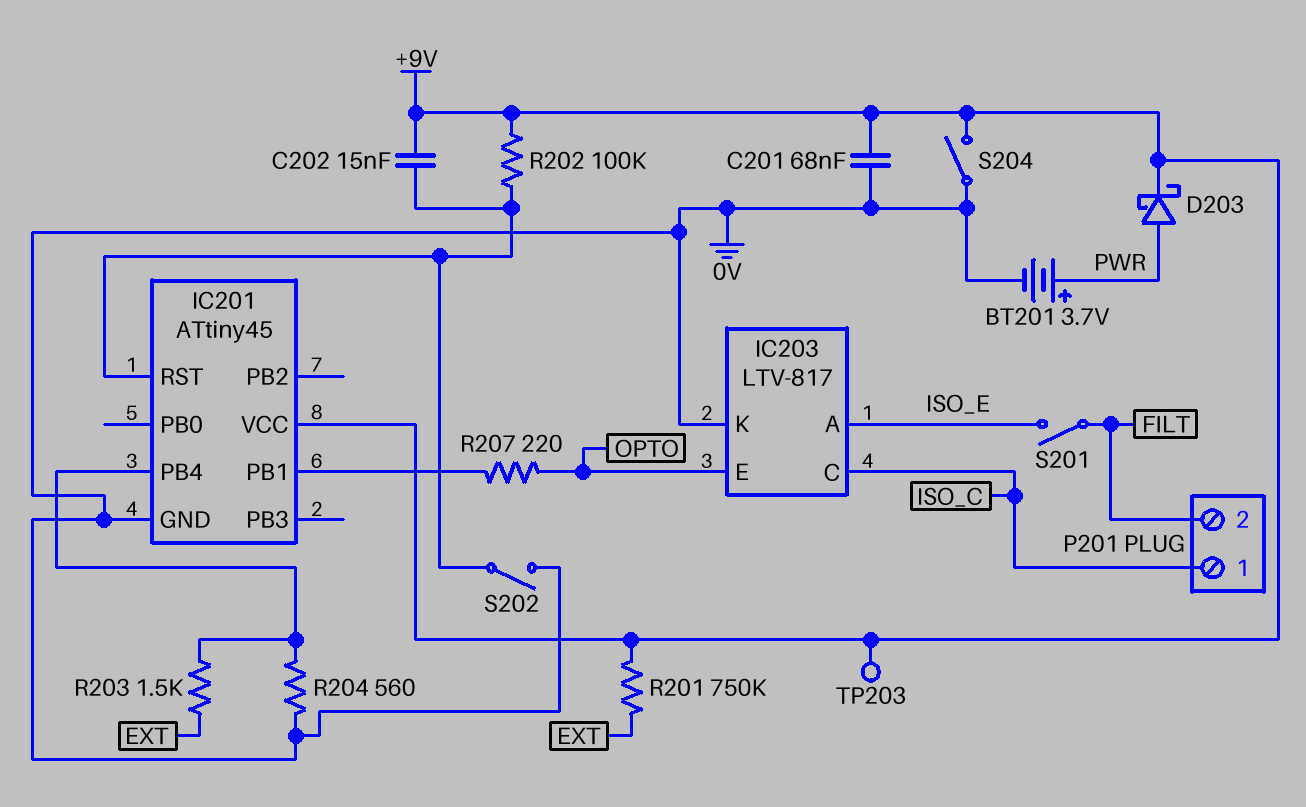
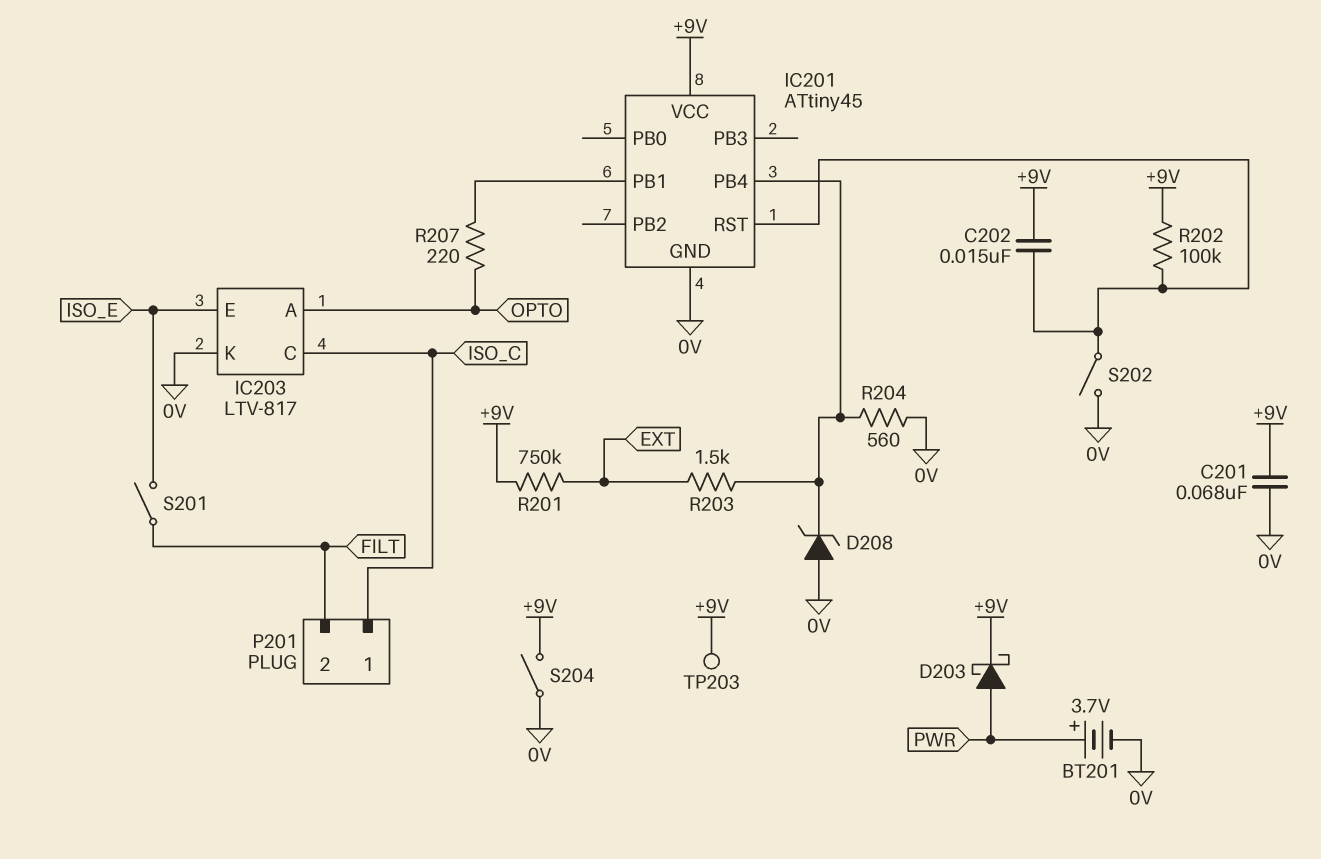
D208: none -> zener (A 0V, K IC201/PB4)
IC203 pin A: ISO_E -> OPTO
IC203 pin E: OPTO -> ISO_E

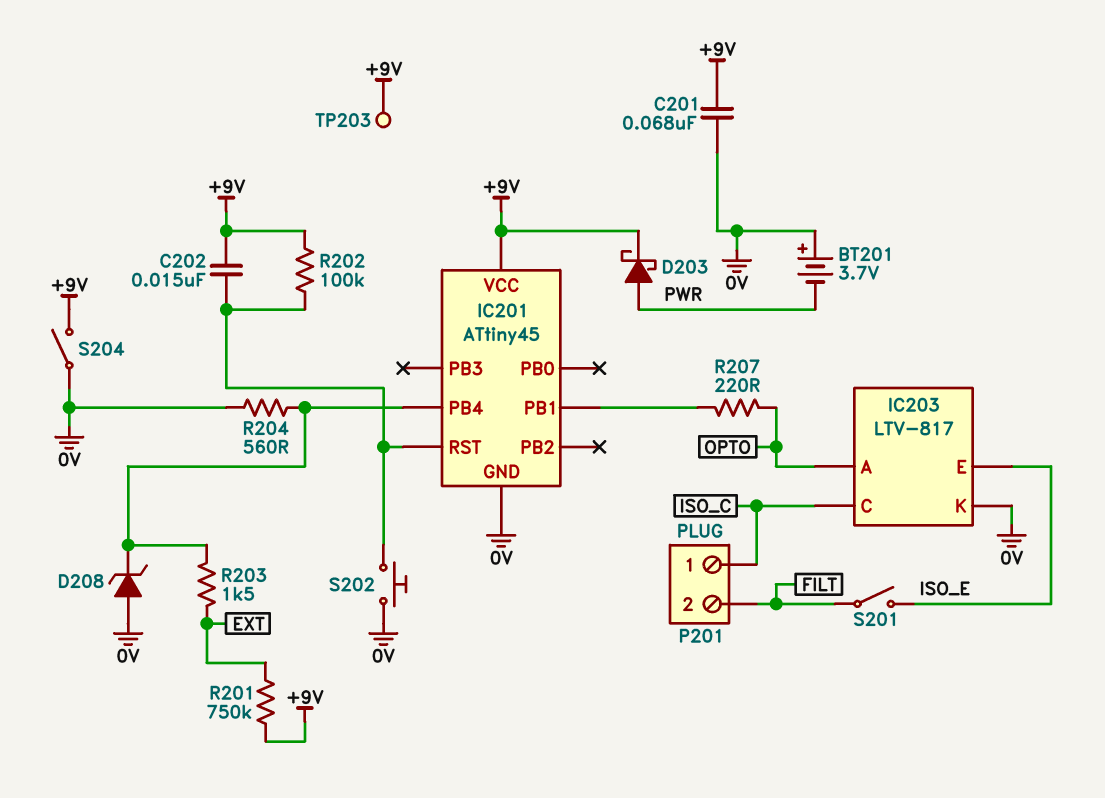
BT201: 3.7V (plus PWR, minus 0V) -> 3.7V (plus 0V, minus PWR)
S202: switch (0V, IC201/RST) -> button (0V, IC201/RST)

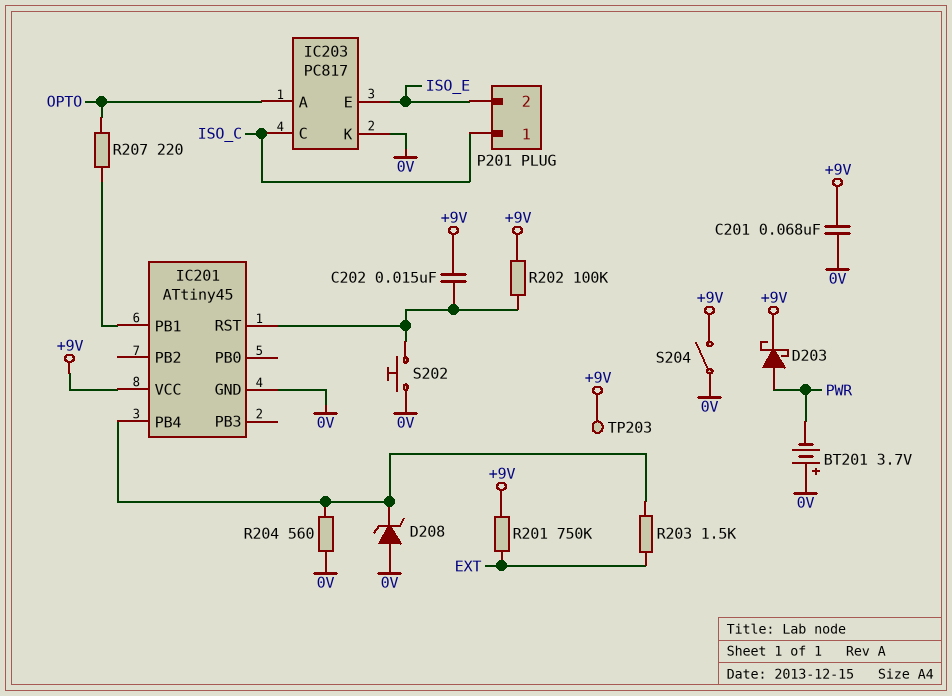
IC203: LTV-817 -> PC817
P201 pin 2: FILT -> ISO_E
S201: switch (FILT, ISO_E) -> none

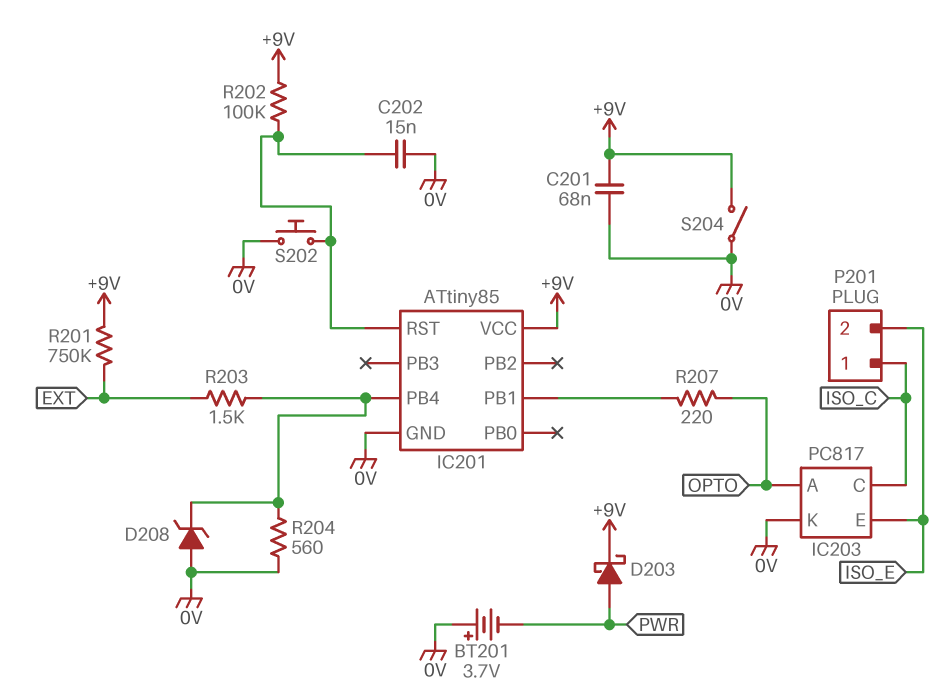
C202: 15nF (+9V, IC201/RST) -> 15nF (0V, IC201/RST)
IC201: ATtiny45 -> ATtiny85
TP203: test point (+9V) -> none

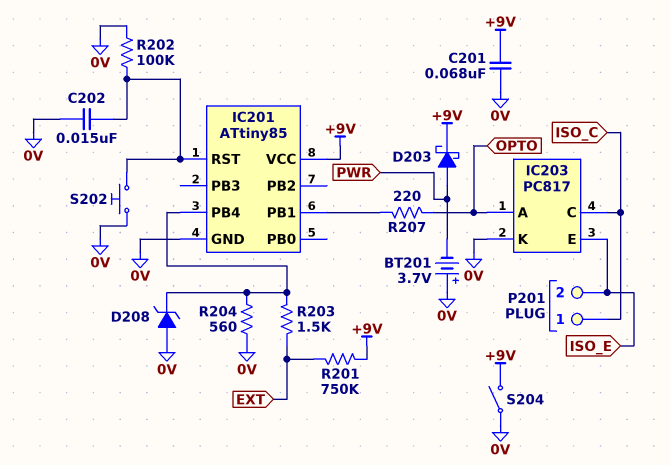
R202: 100k (+9V, IC201/RST) -> 100k (0V, IC201/RST)

